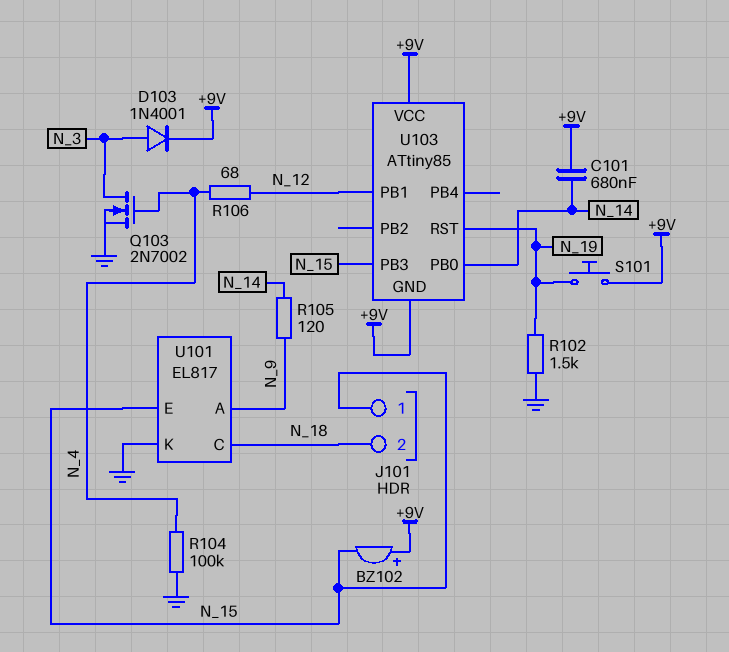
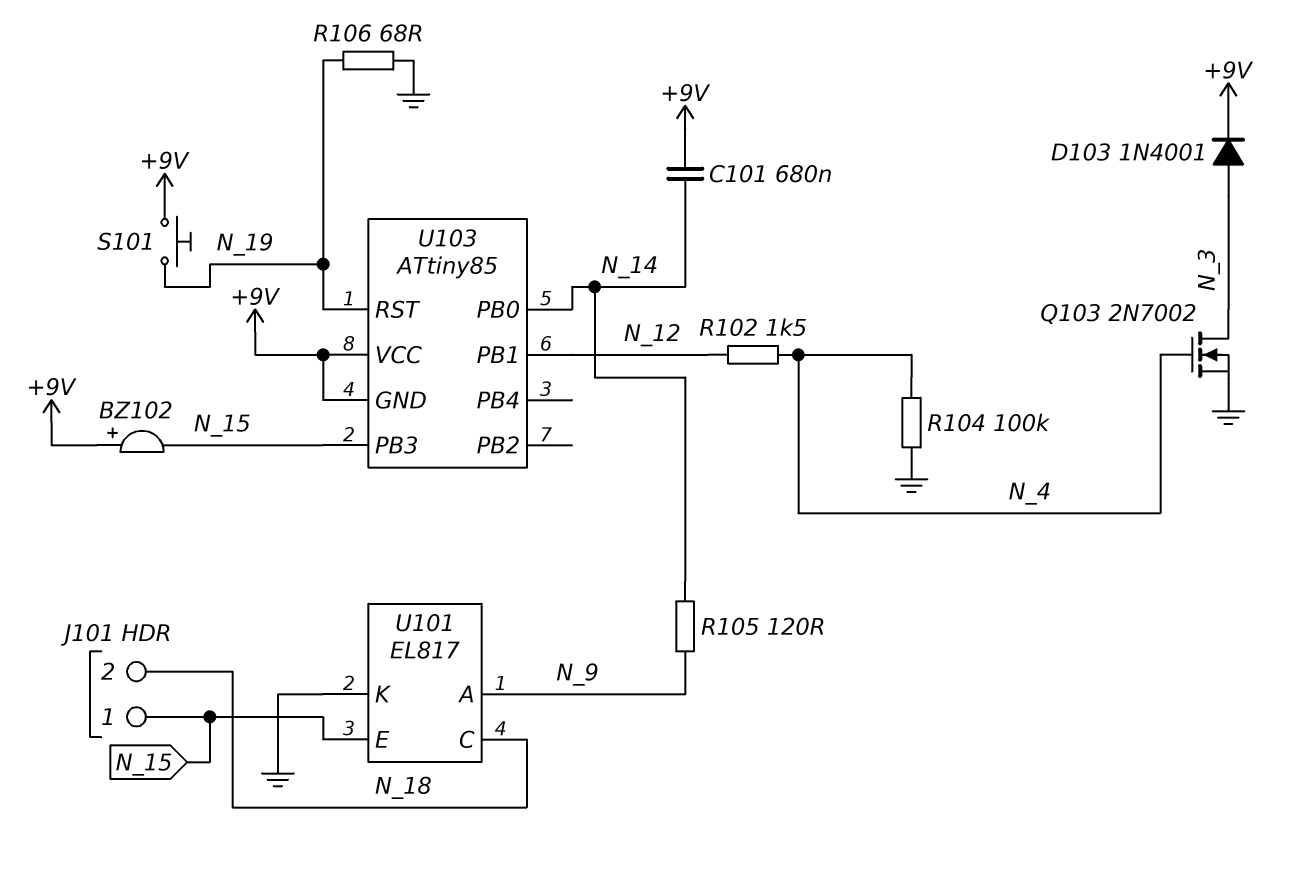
R102: 1.5k (GND, N_19) -> 1.5k (N_4, N_12)
R106: 68 (N_4, N_12) -> 68 (GND, N_19)

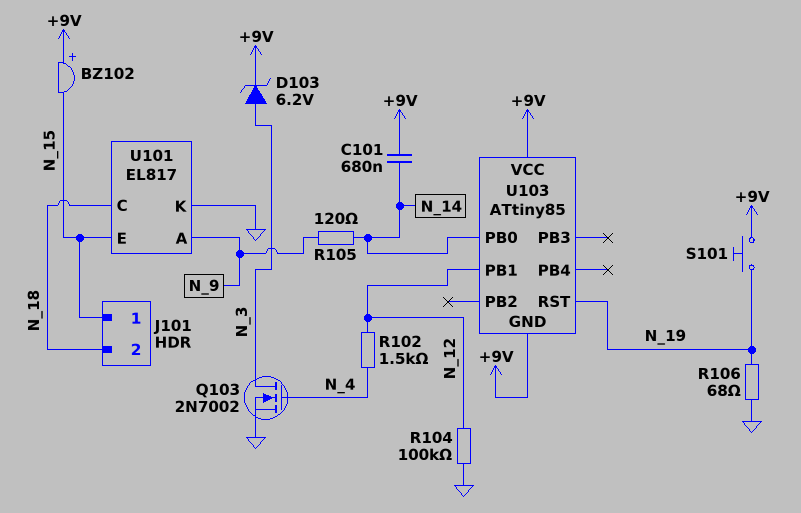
D103: diode 1N4001 (A N_3, K +9V) -> zener 6.2V (A N_3, K +9V)
R104: 100k (GND, N_4) -> 100k (GND, N_12)
U103 pin PB3: N_15 -> none

